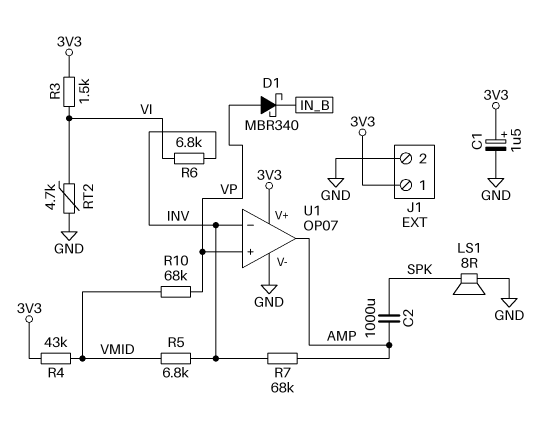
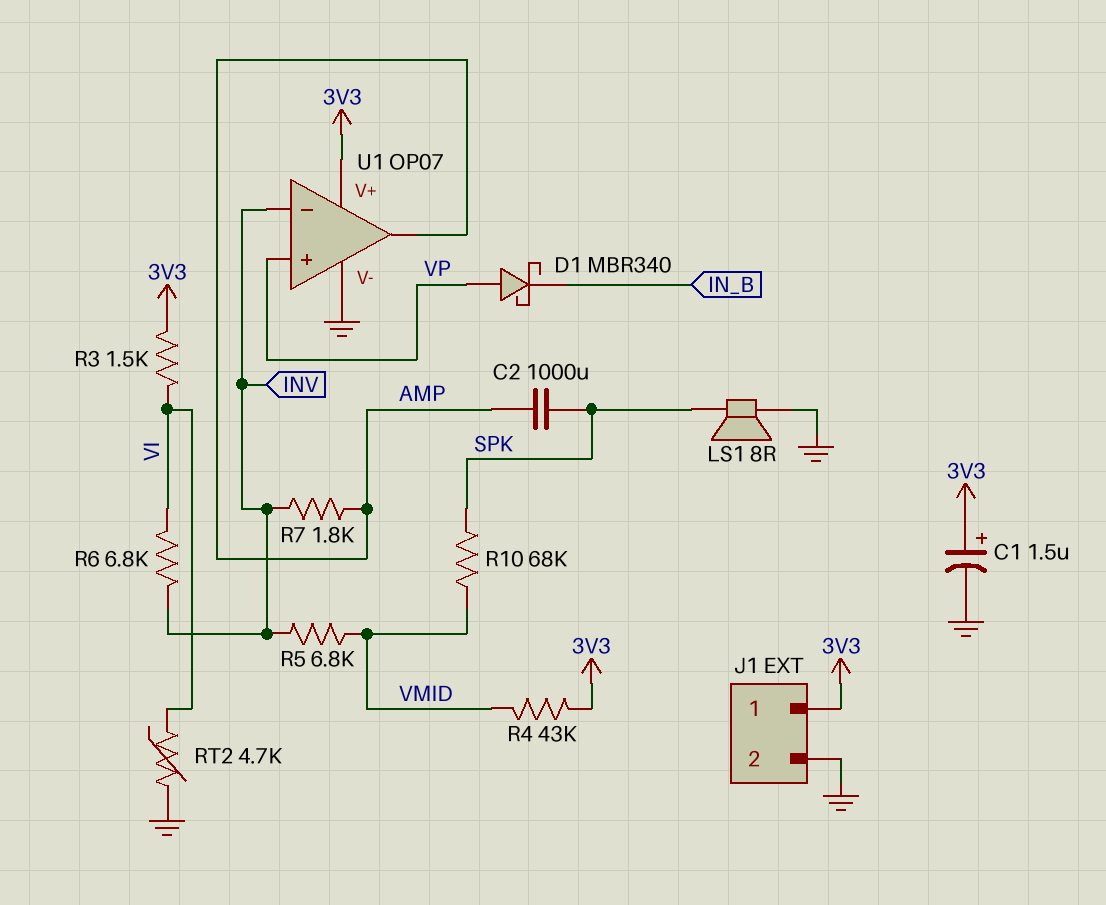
R7: 68k (AMP, INV) -> 1.8k (AMP, INV)
R10: 68k (VMID, VP) -> 68k (SPK, VMID)

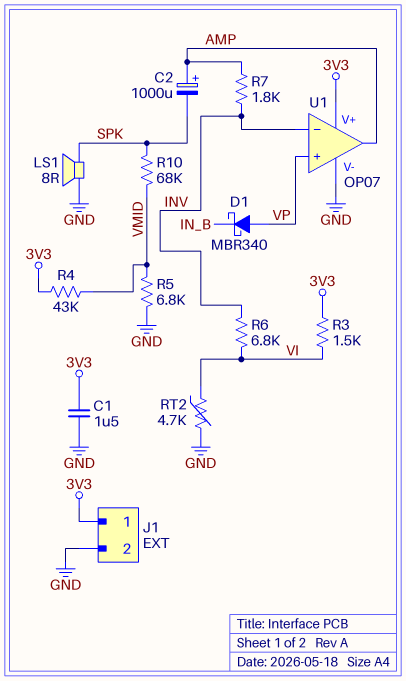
C1: 1.5uF (plus 3V3, minus GND) -> 1.5uF (3V3, GND)
C2: 1000uF (AMP, SPK) -> 1000uF (plus AMP, minus SPK)
R5: 6.8k (INV, VMID) -> 6.8k (GND, VMID)

